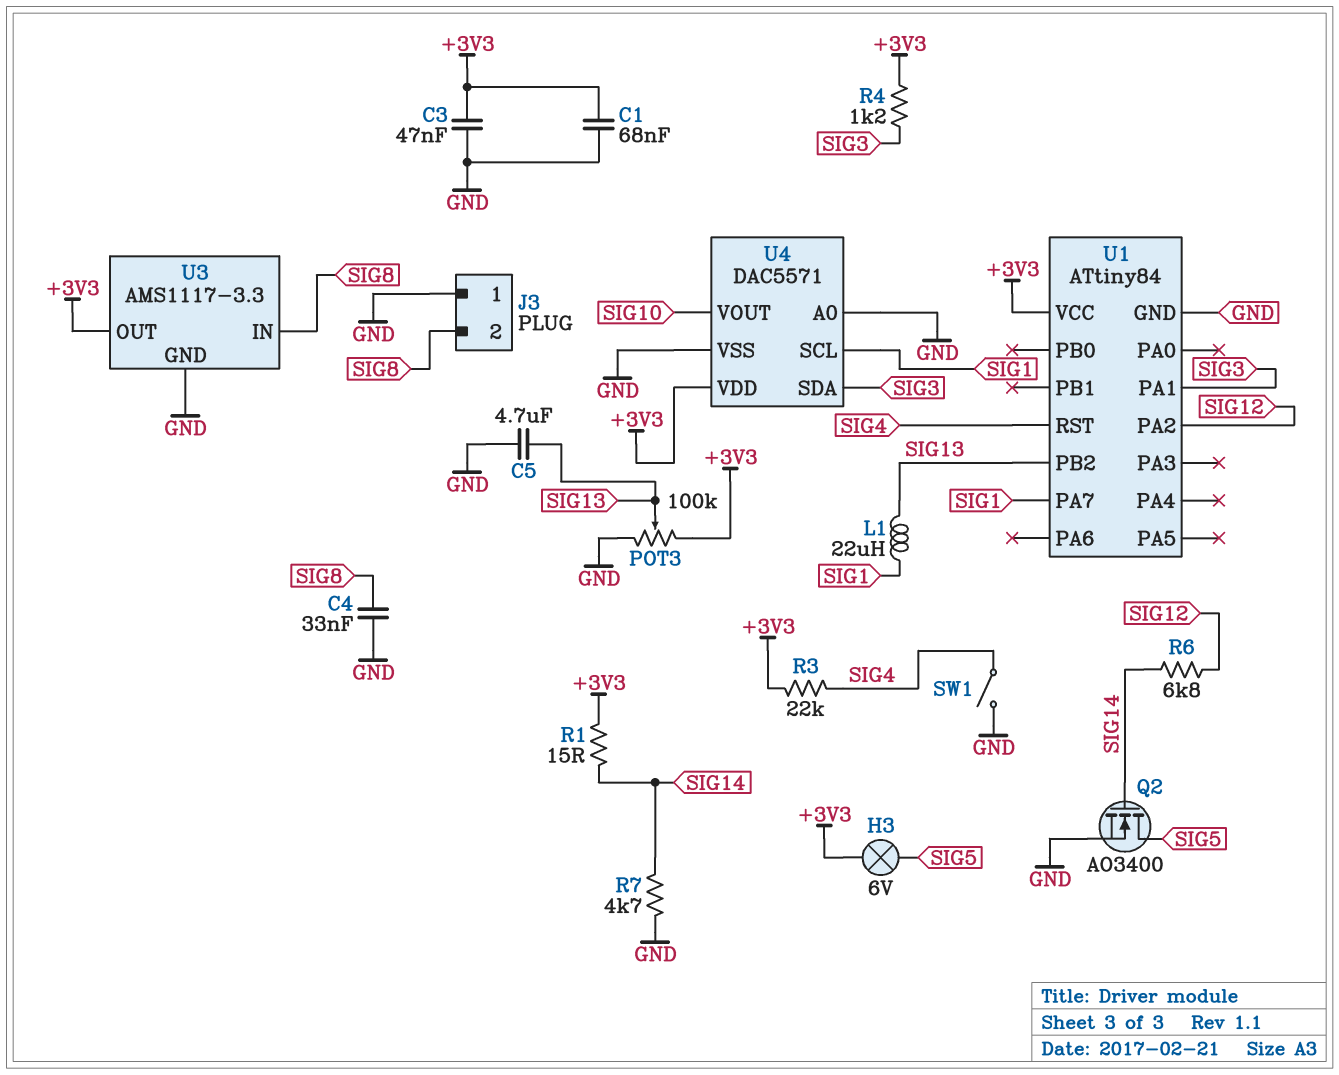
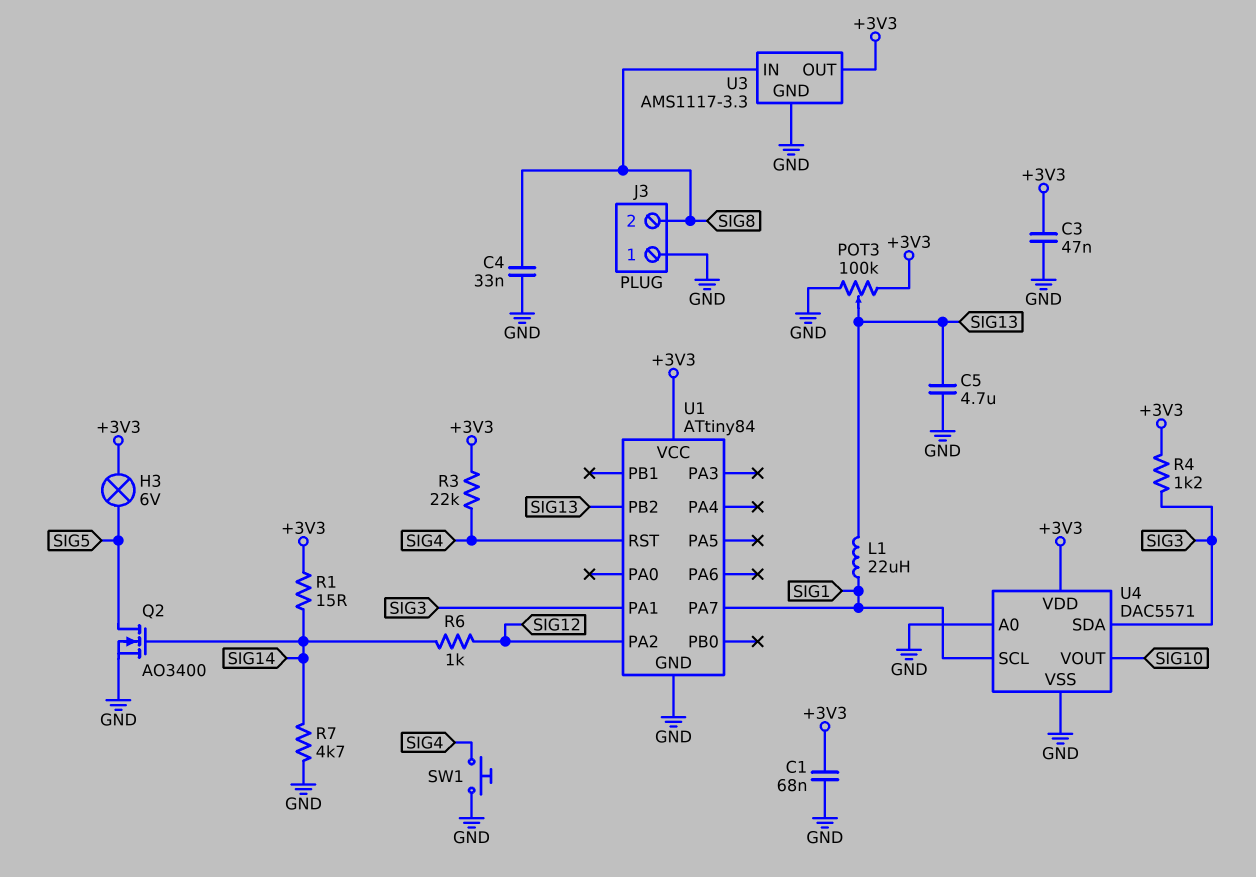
R6: 6.8k (SIG12, SIG14) -> 1k (SIG12, SIG14)
SW1: switch (GND, SIG4) -> button (GND, SIG4)

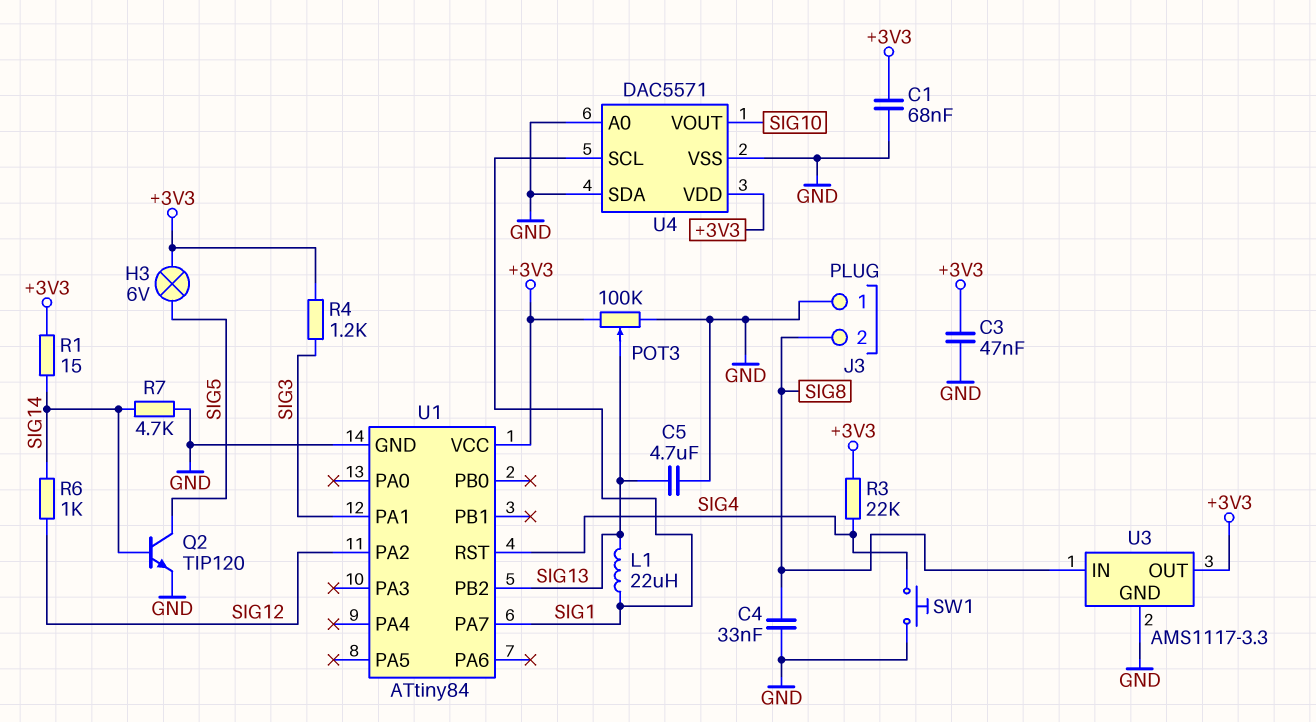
Q2: NMOS AO3400 (G SIG14, D SIG5, S GND) -> NPN TIP120 (B SIG14, C SIG5, E GND)
U4 pin SDA: SIG3 -> GND

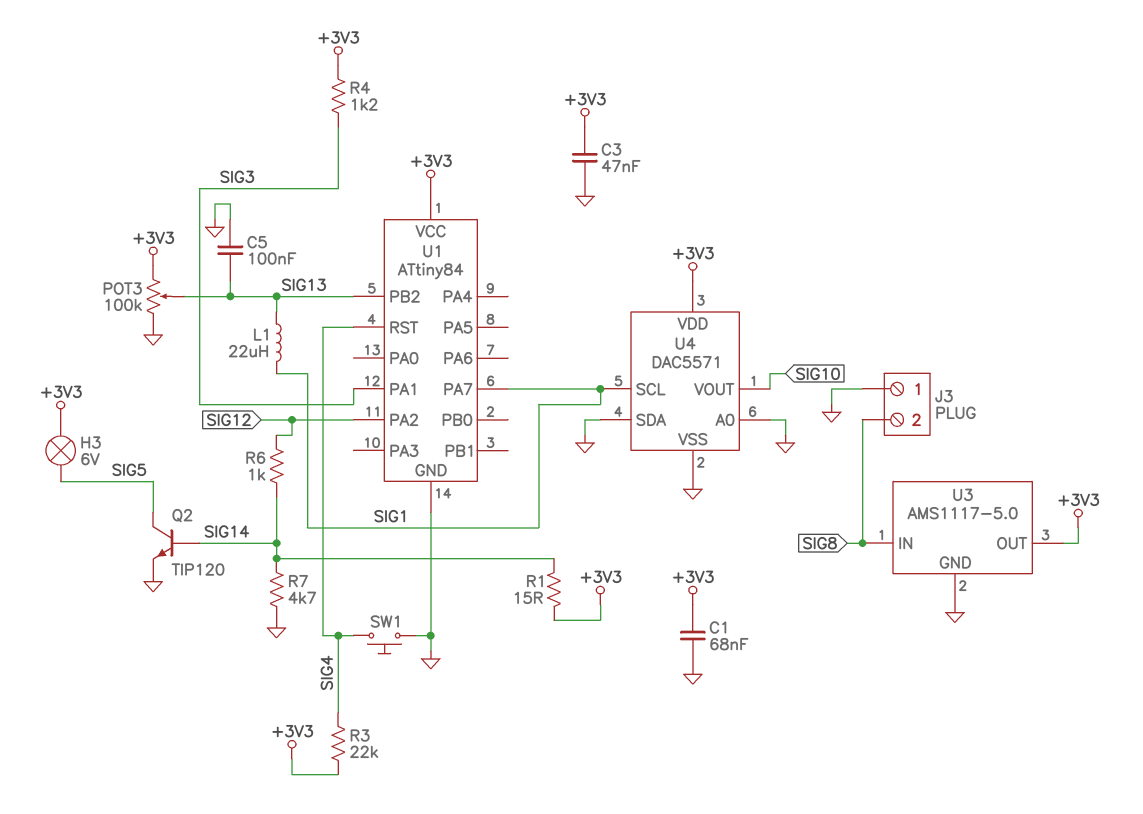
C4: 33nF (GND, SIG8) -> none
C5: 4.7uF (GND, SIG13) -> 100nF (GND, SIG13)
U3: AMS1117-3.3 -> AMS1117-5.0

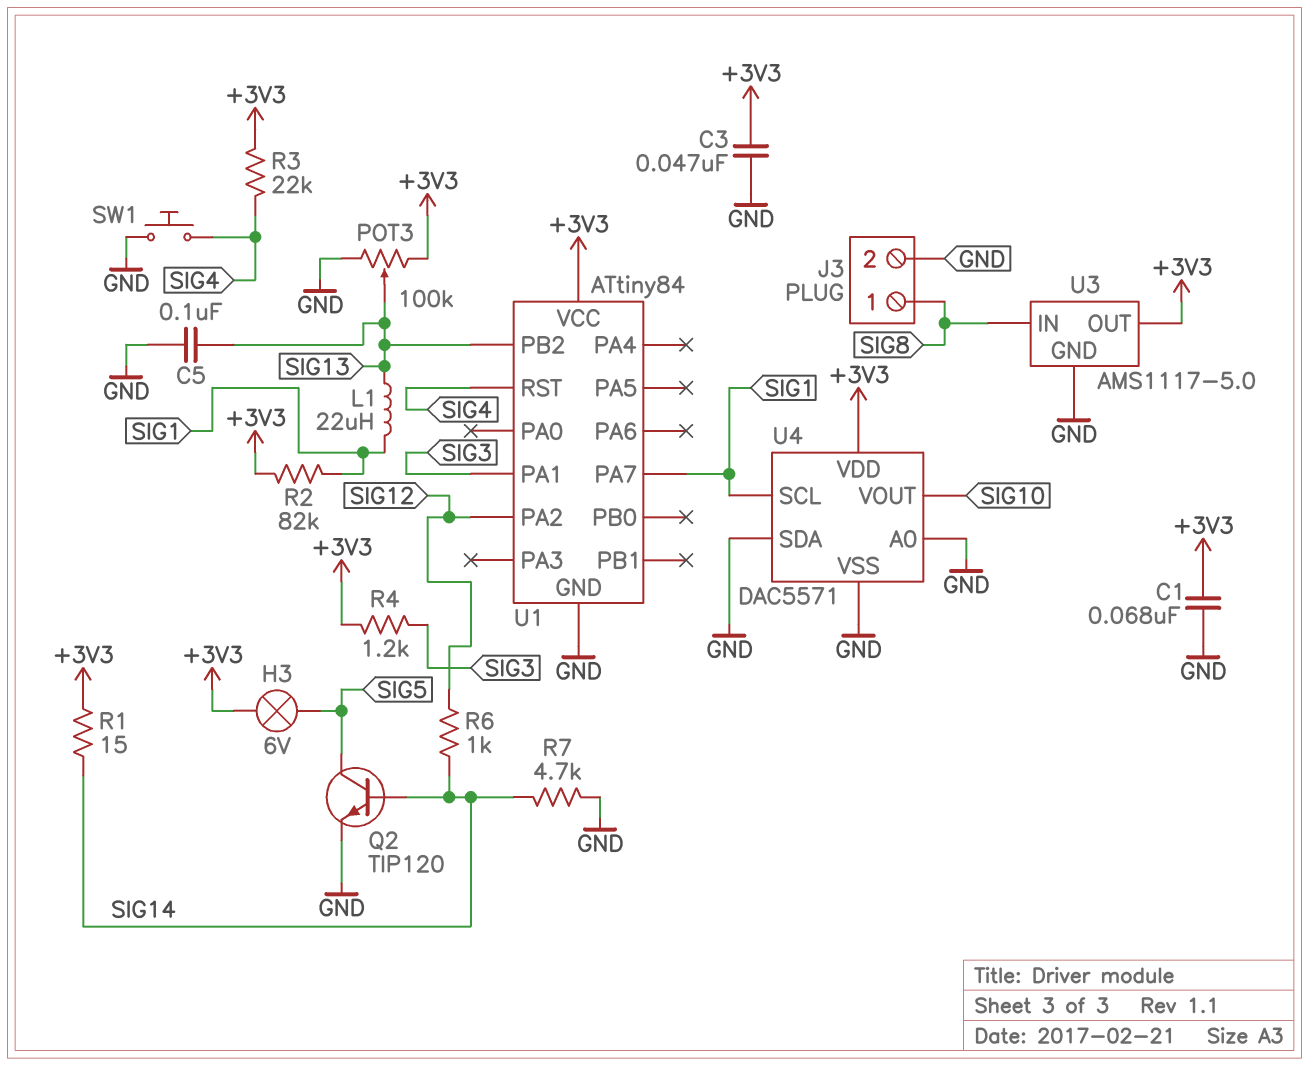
J3 pin 1: GND -> SIG8
J3 pin 2: SIG8 -> GND
R2: none -> 82k (+3V3, SIG1)

